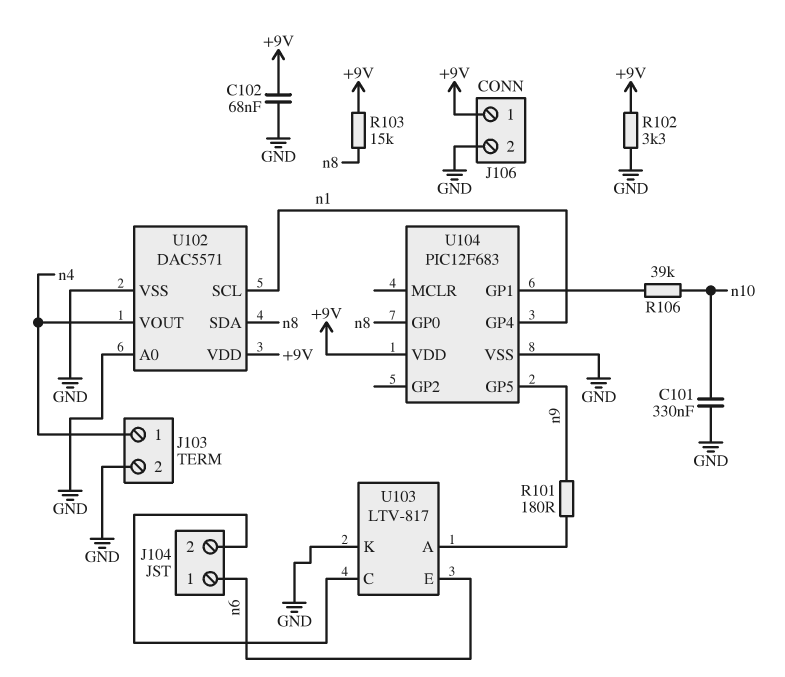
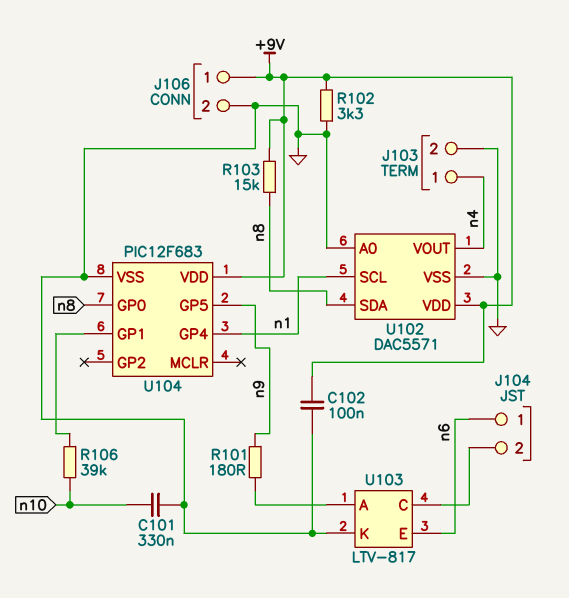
C102: 68nF (+9V, GND) -> 100nF (+9V, GND)

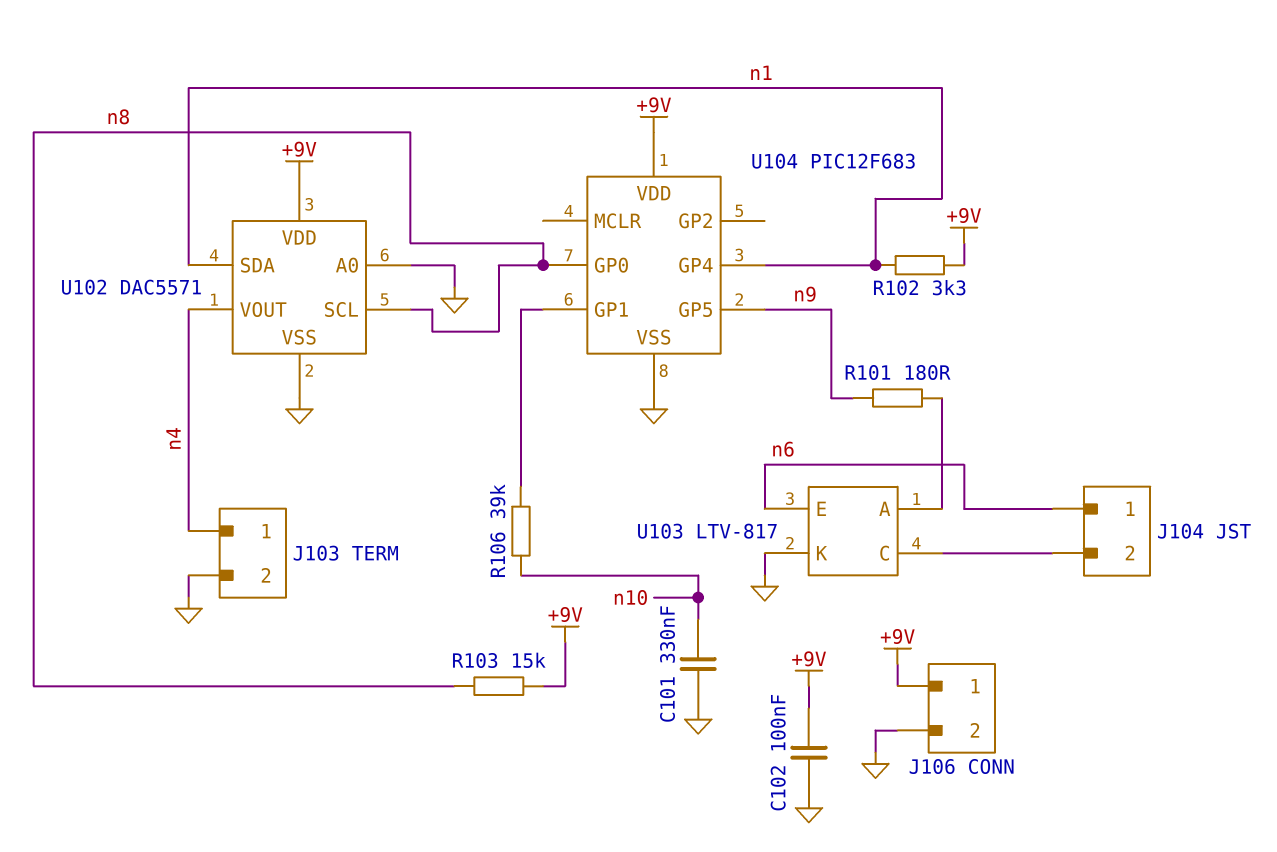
R102: 3.3k (+9V, GND) -> 3.3k (+9V, n1)
U102 pin SCL: n1 -> n8
U102 pin SDA: n8 -> n1

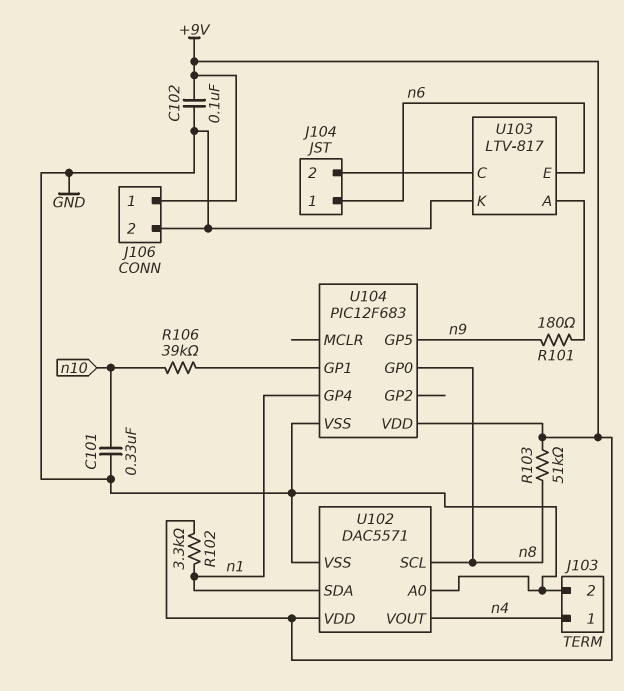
R103: 15k (+9V, n8) -> 51k (+9V, n8)

